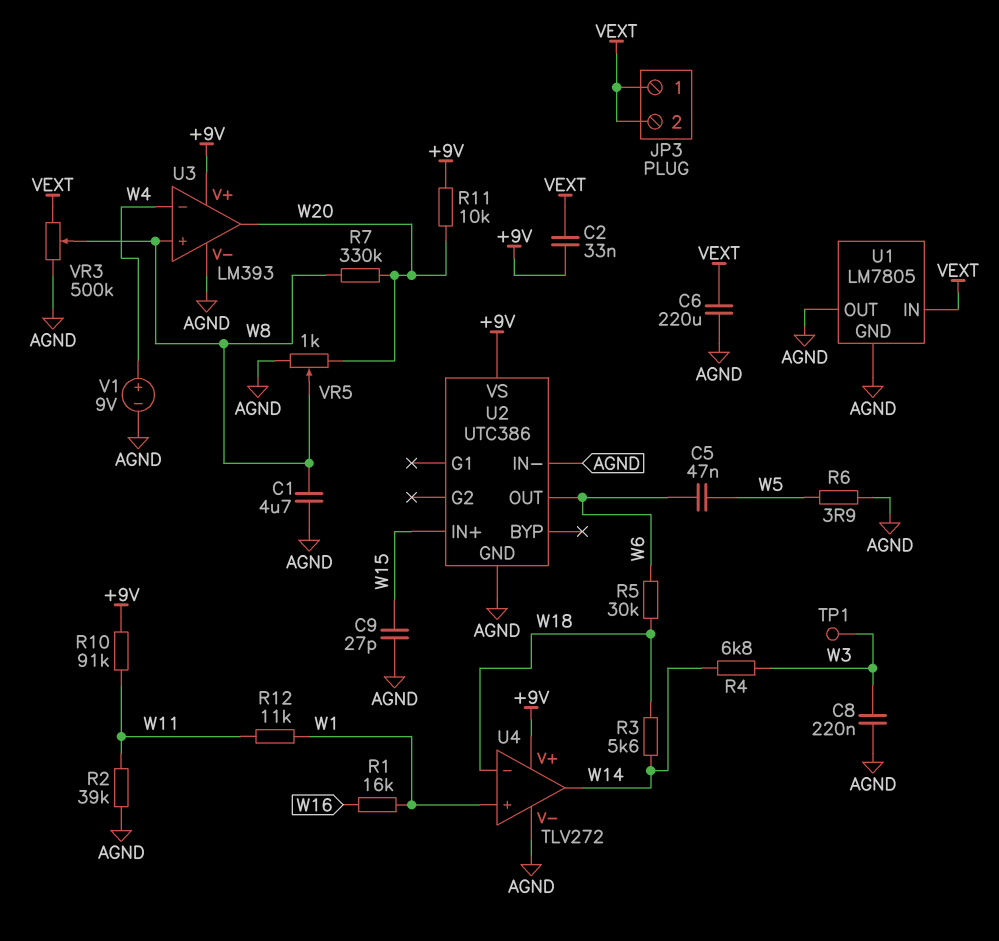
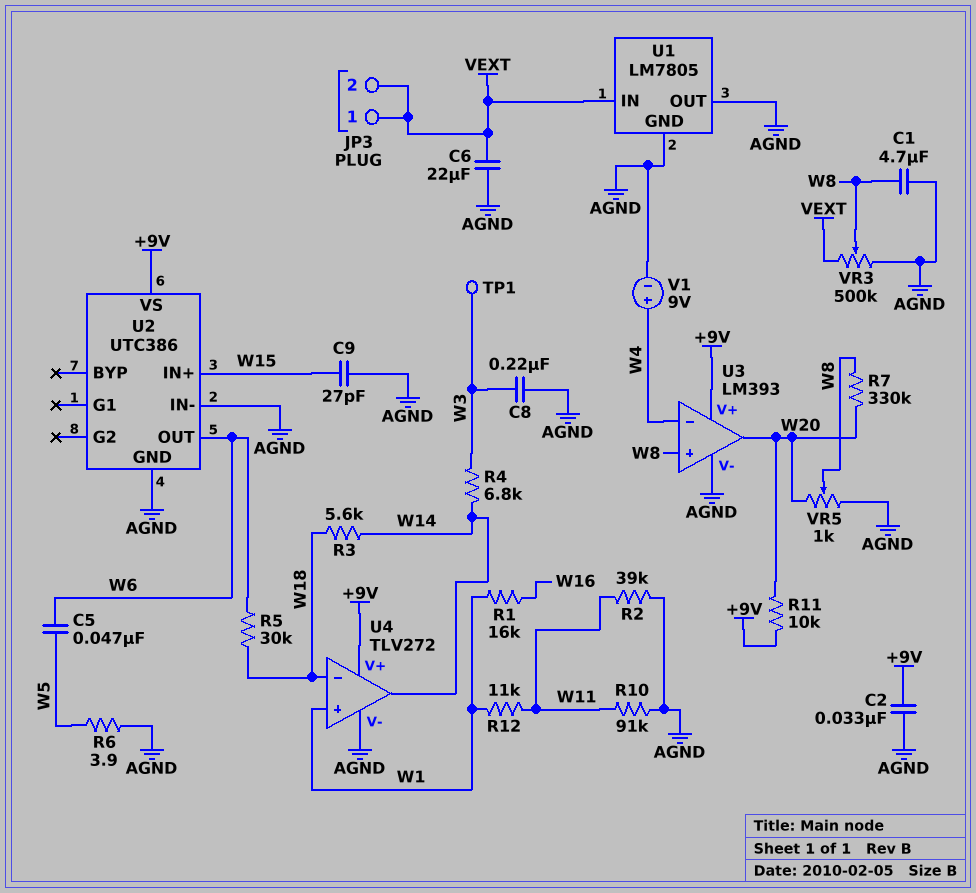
C2: 33nF (+9V, VEXT) -> 33nF (+9V, AGND)
C6: 220uF (AGND, VEXT) -> 22uF (AGND, VEXT)
R10: 91k (+9V, W11) -> 91k (AGND, W11)

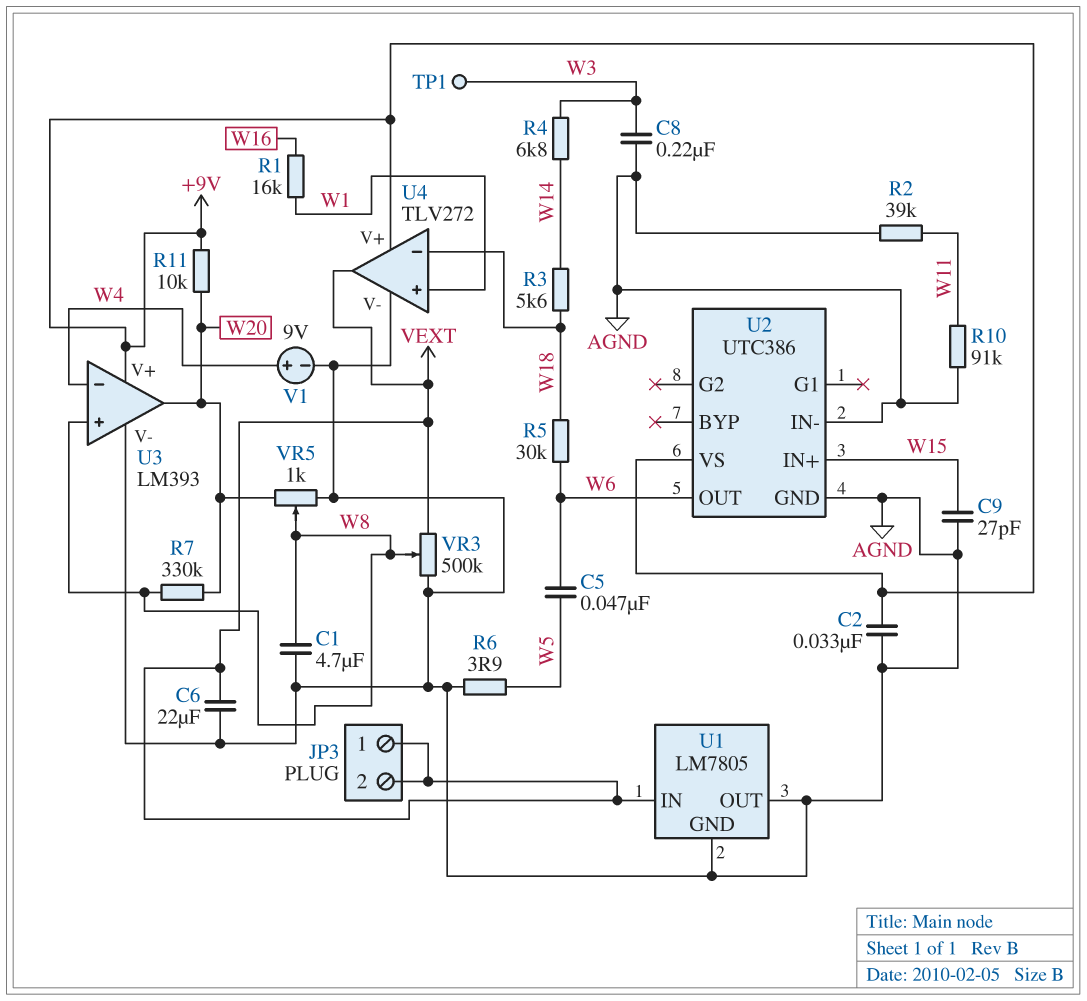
R12: 11k (W1, W11) -> none
U4 pin out: W14 -> VEXT

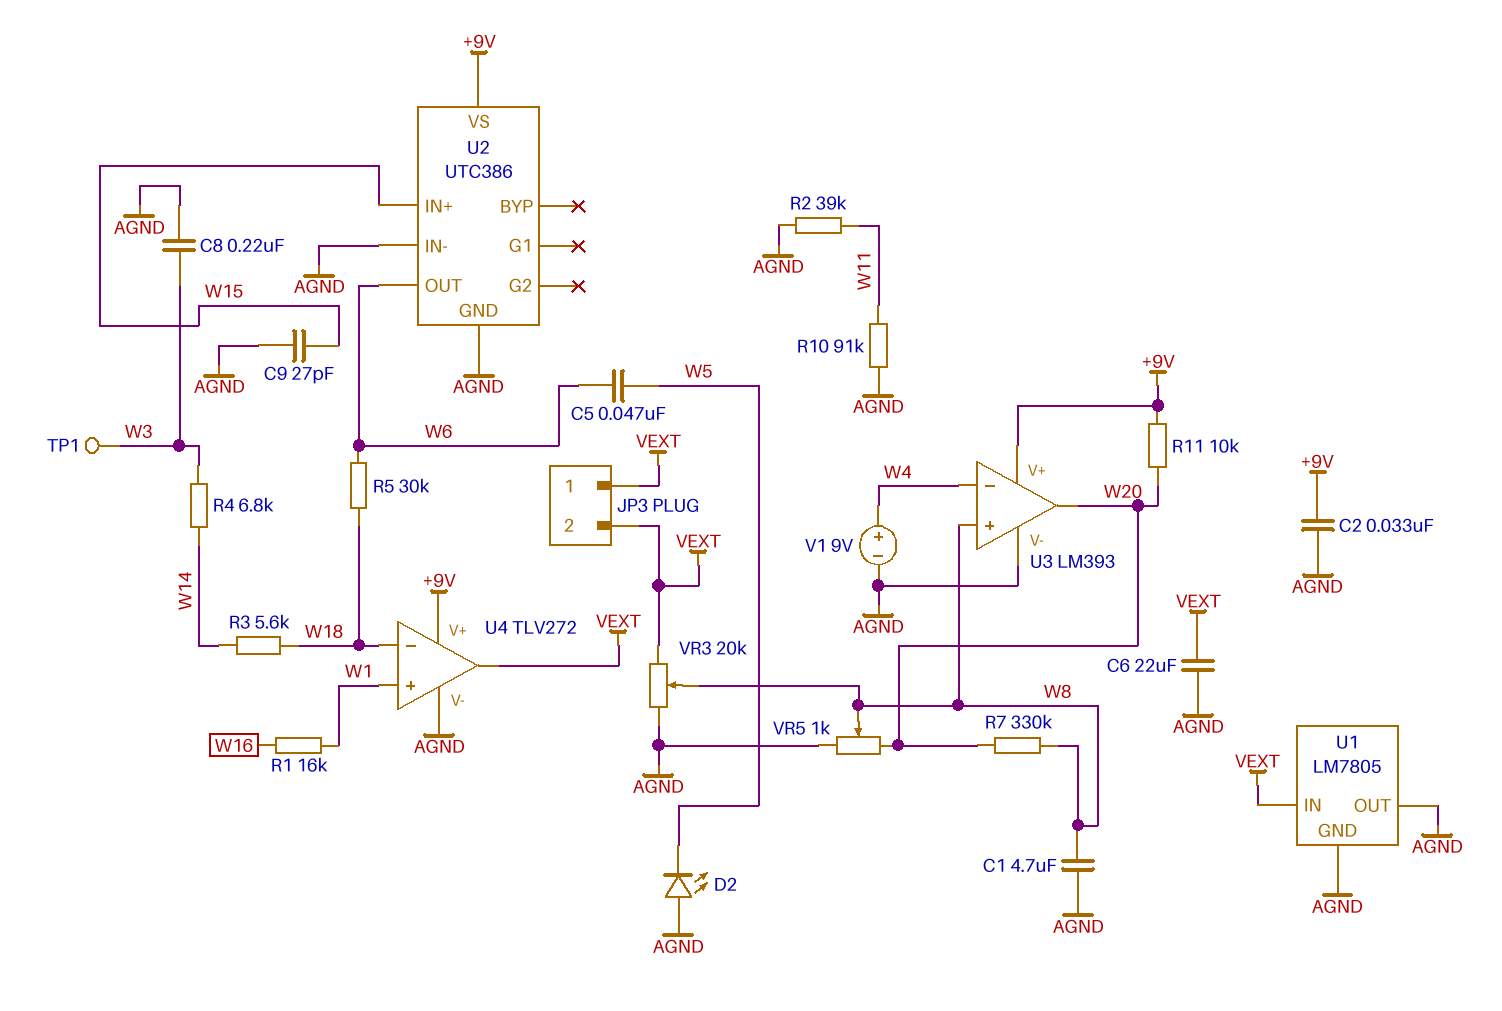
D2: none -> LED (A AGND, K W5)
R6: 3.9 (AGND, W5) -> none
VR3: 500k (AGND, VEXT, wiper W8) -> 20k (AGND, VEXT, wiper W8)

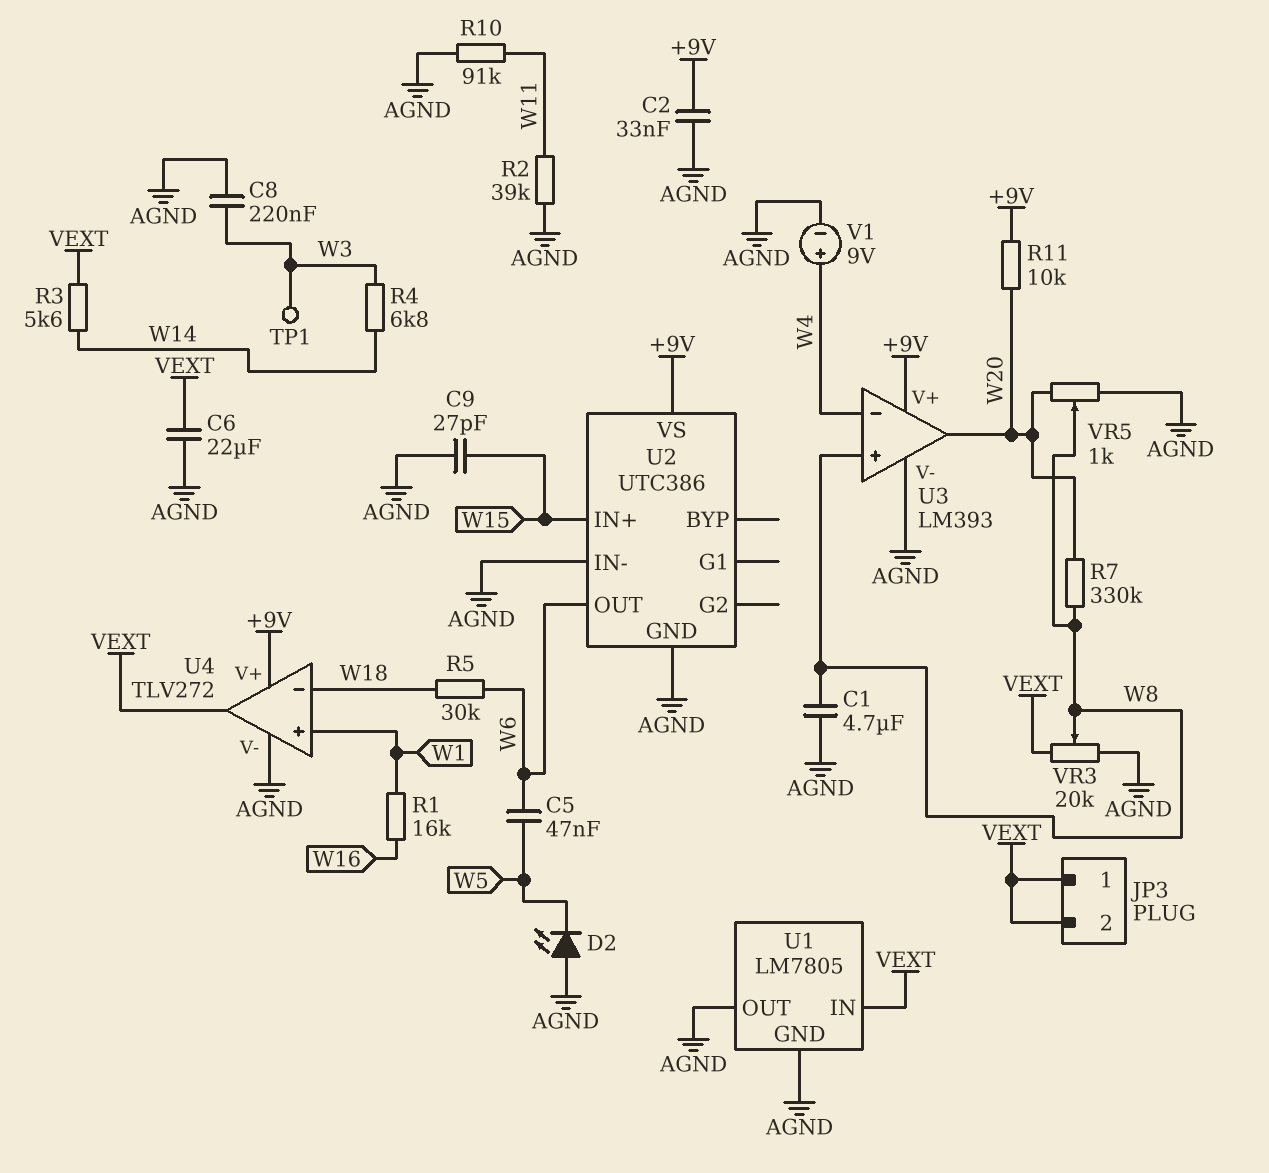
R3: 5.6k (W14, W18) -> 5.6k (VEXT, W14)

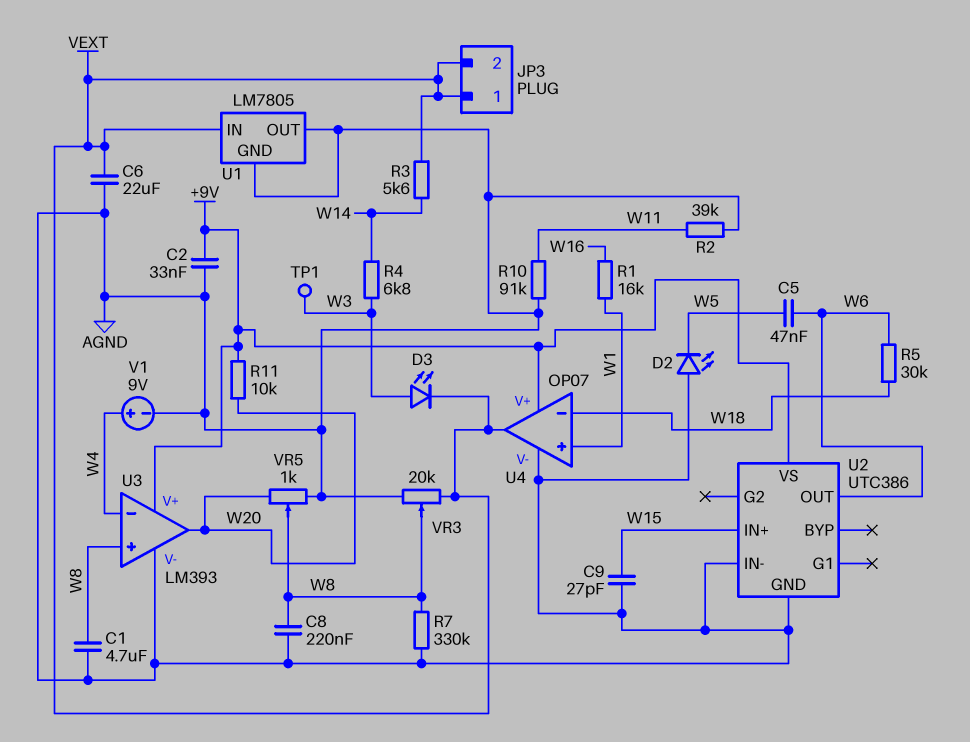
C8: 220nF (AGND, W3) -> 220nF (AGND, W8)
D3: none -> LED (A W3, K VEXT)
R7: 330k (W8, W20) -> 330k (AGND, W8)
U4: TLV272 -> OP07

